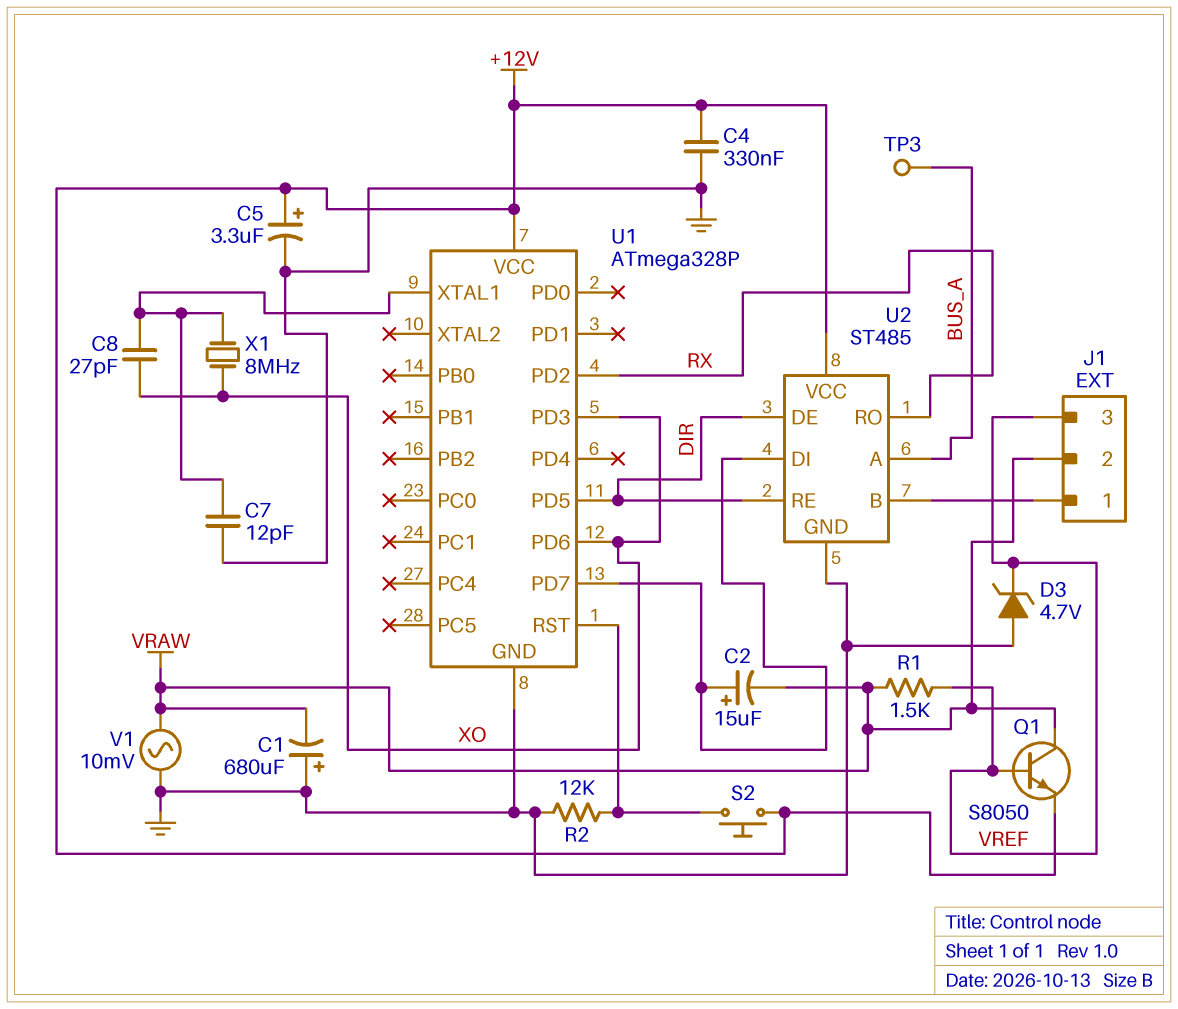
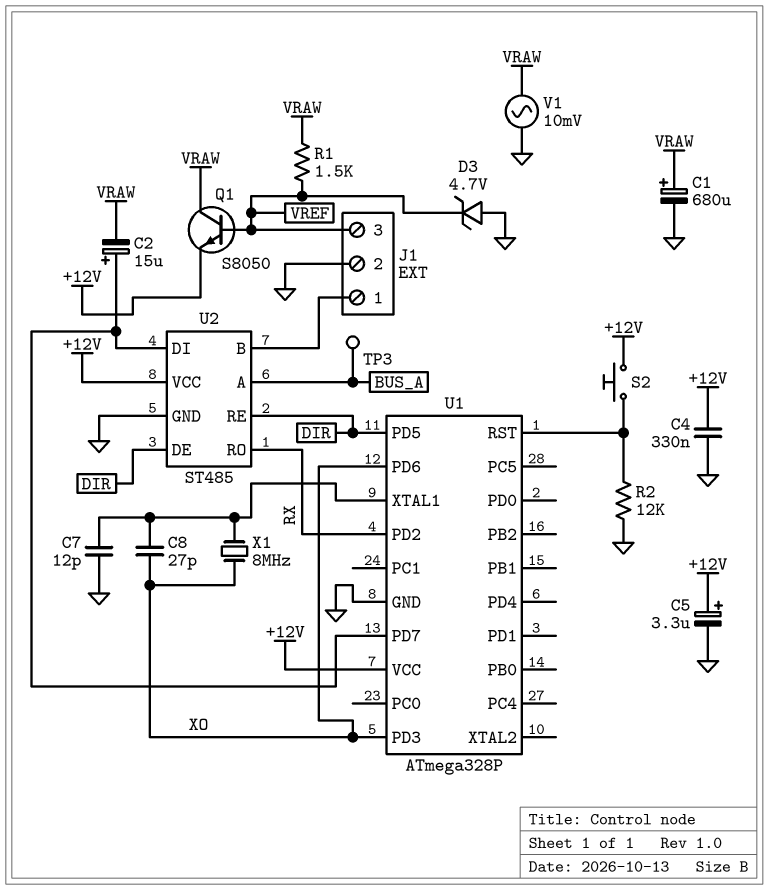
C1: 680uF (plus GND, minus VRAW) -> 680uF (plus VRAW, minus GND)
J1 pin 2: VRAW -> GND

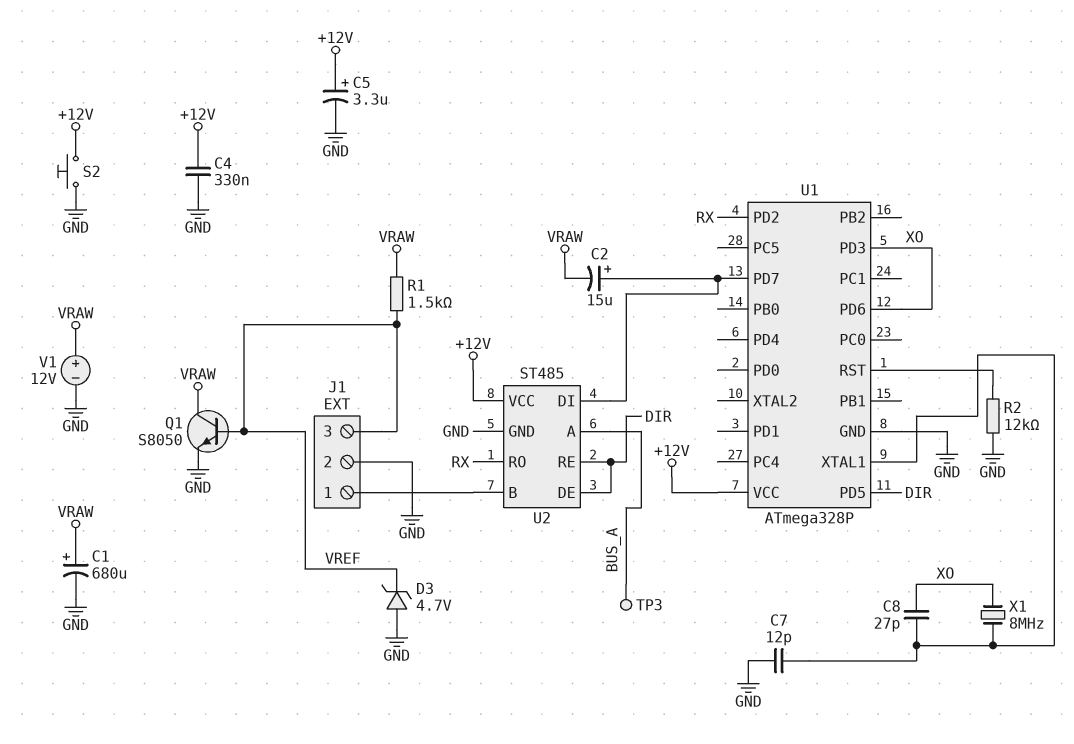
Q1: NPN S8050 (B VREF, C VRAW, E +12V) -> NPN S8050 (B VREF, C VRAW, E GND)
S2: button (+12V, U1/RST) -> button (+12V, GND)
V1: AC 10mV (GND, VRAW) -> 12V (plus VRAW, minus GND)

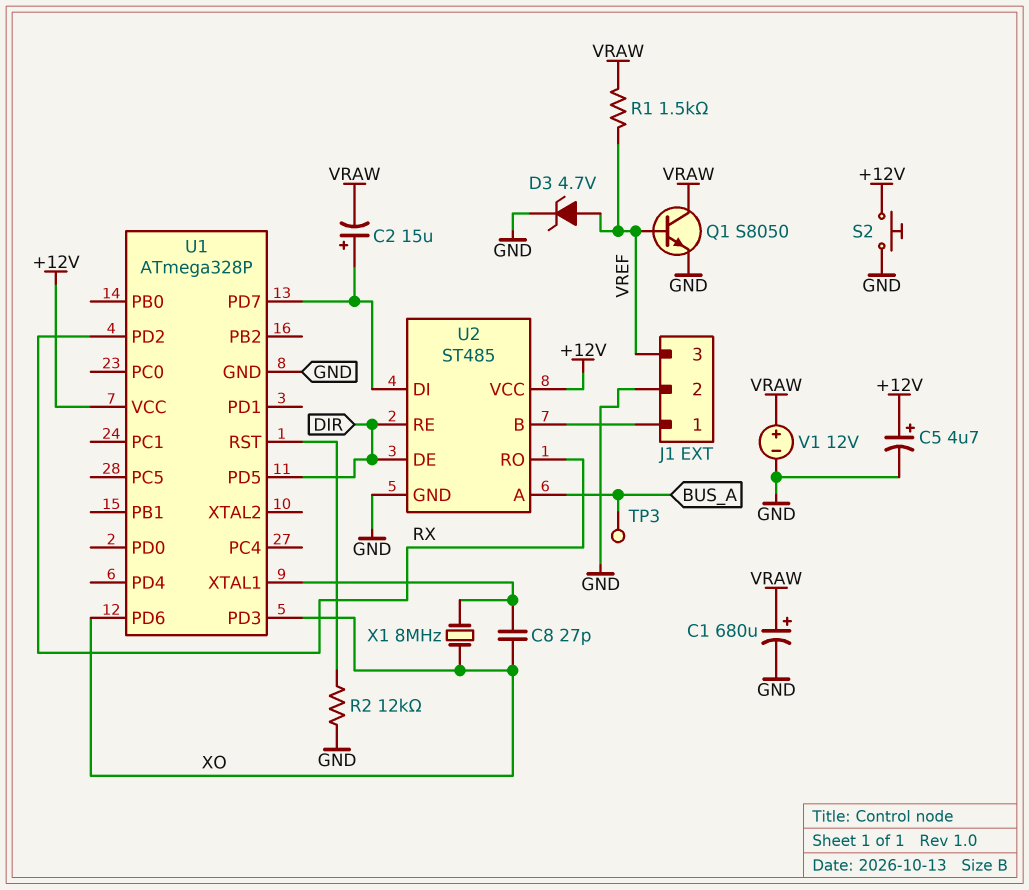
C4: 330nF (+12V, GND) -> none
C5: 3.3uF (plus +12V, minus GND) -> 4.7uF (plus +12V, minus GND)
C7: 12pF (GND, U1/XTAL1) -> none
D3: zener 4.7V (A GND, K VREF) -> zener 4.7V (A VREF, K GND)

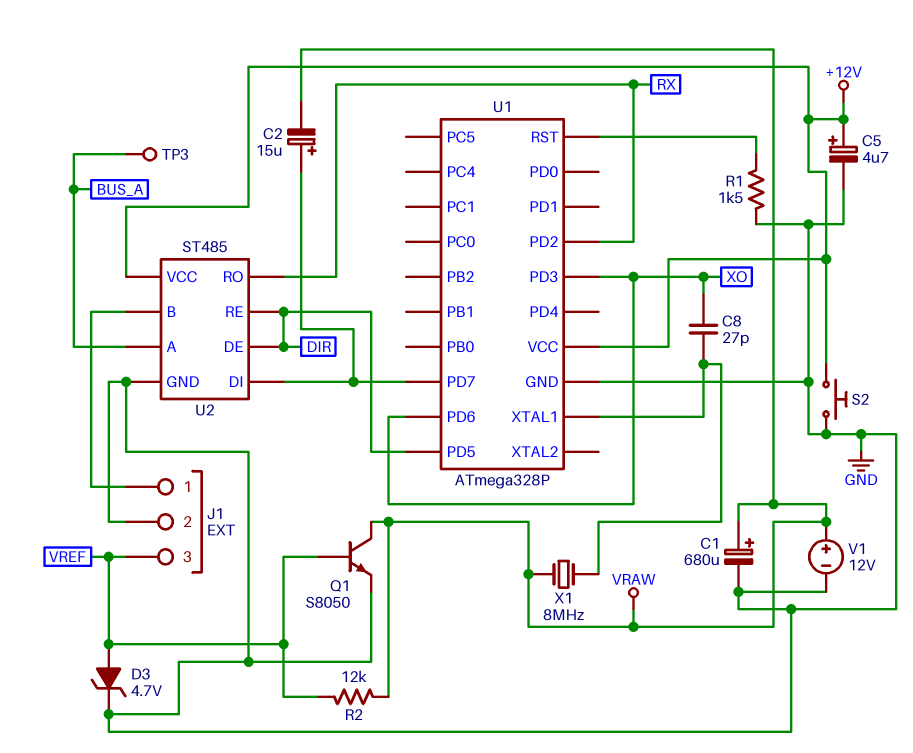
R1: 1.5k (VRAW, VREF) -> 1.5k (GND, U1/RST)
R2: 12k (GND, U1/RST) -> 12k (VRAW, VREF)
X1: 8MHz (U1/XTAL1, XO) -> 8MHz (U1/XTAL1, VRAW)

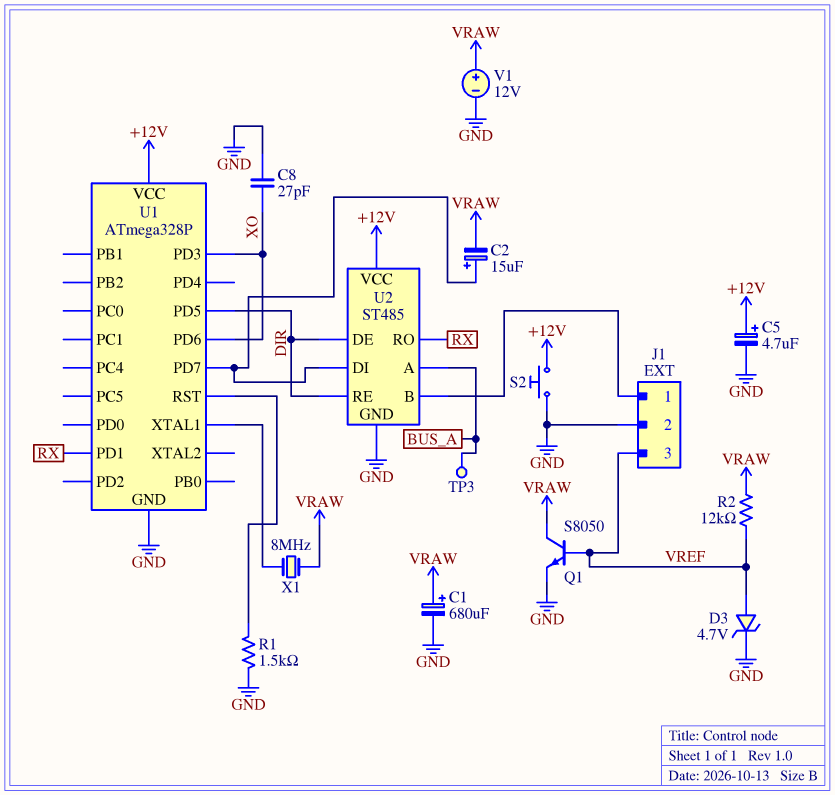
C8: 27pF (U1/XTAL1, XO) -> 27pF (GND, XO)
U1 pin PD1: none -> RX
U1 pin PD2: RX -> none

